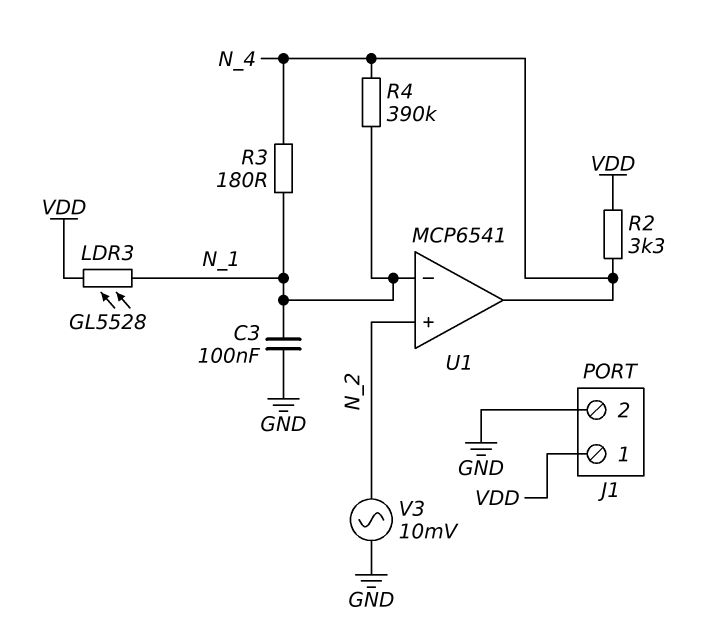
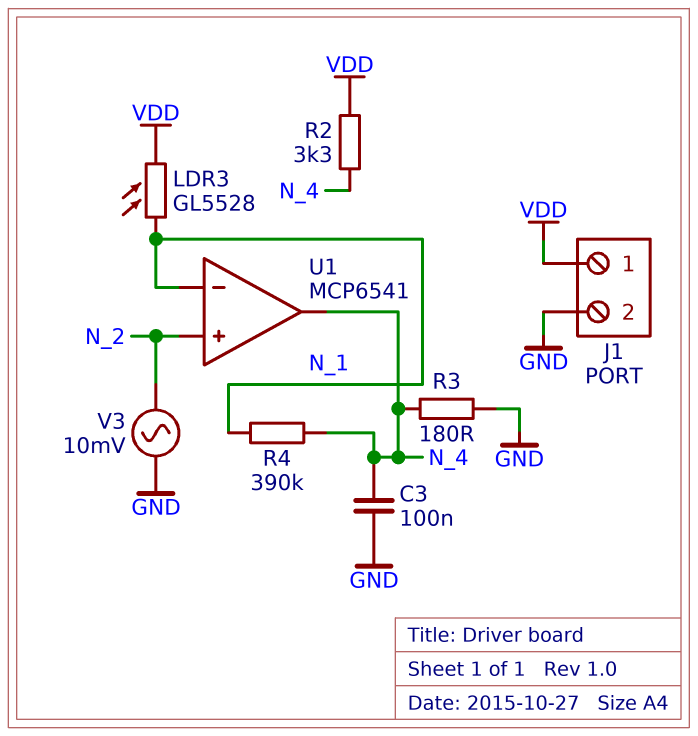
C3: 100nF (GND, N_1) -> 100nF (GND, N_4)
R3: 180 (N_1, N_4) -> 180 (GND, N_4)

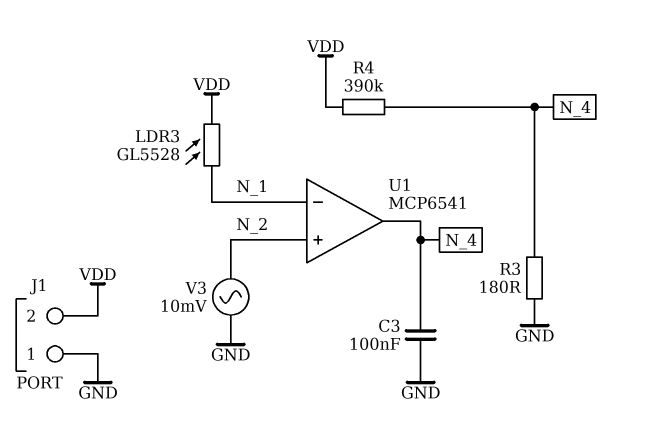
J1 pin 1: VDD -> GND
J1 pin 2: GND -> VDD
R2: 3.3k (N_4, VDD) -> none
R4: 390k (N_1, N_4) -> 390k (N_4, VDD)

